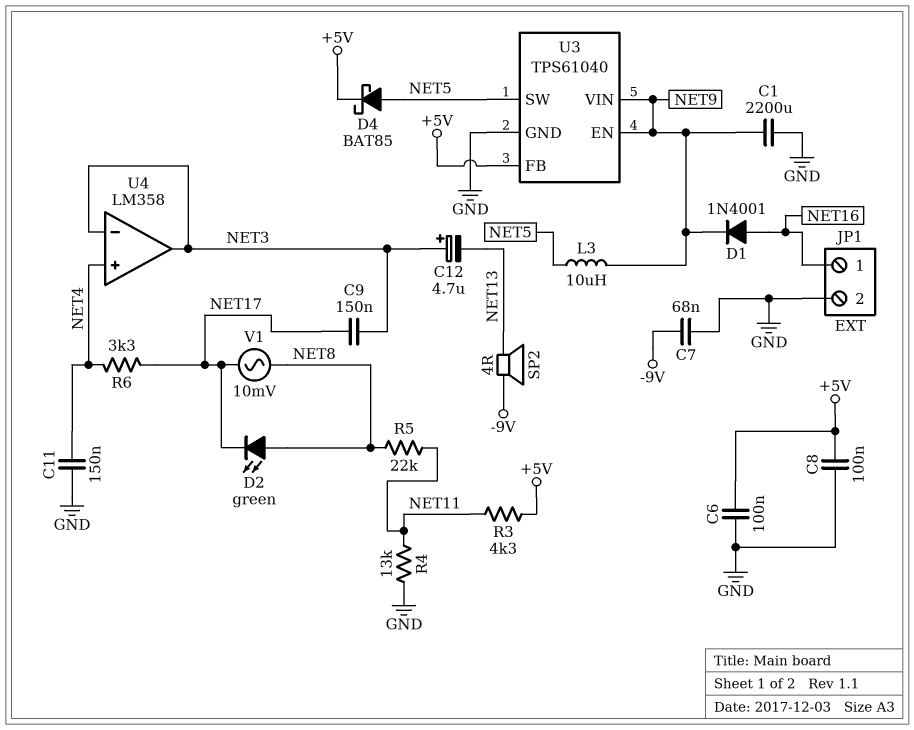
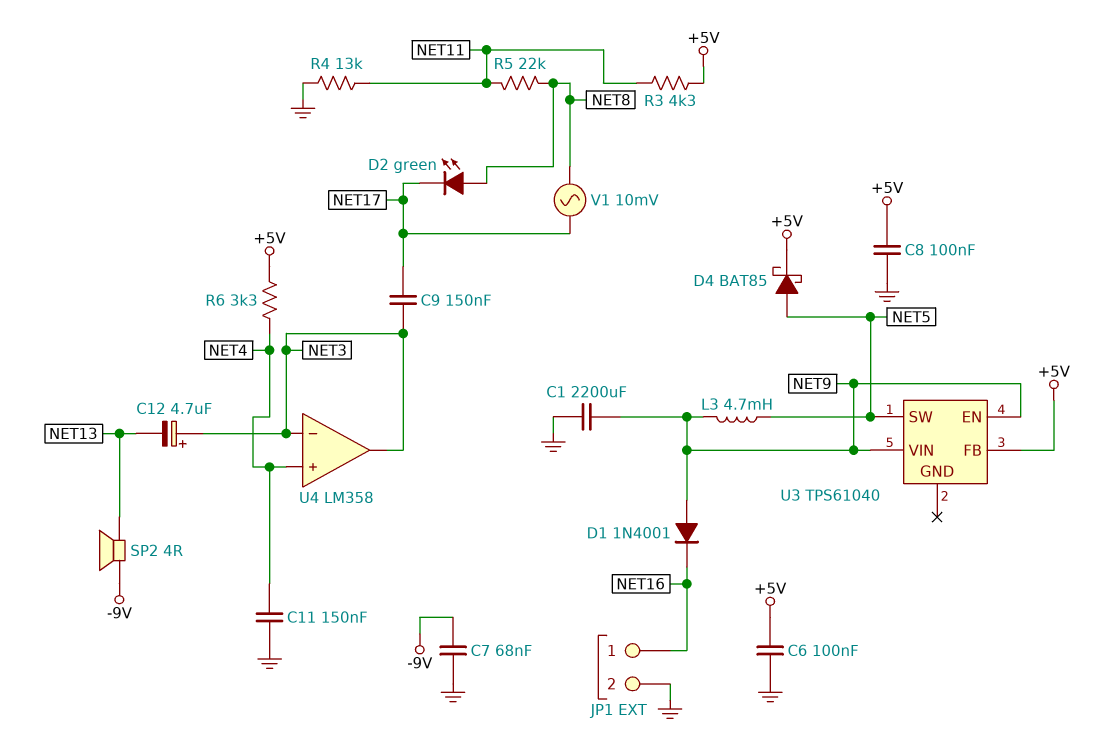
D1: diode 1N4001 (A NET16, K NET9) -> diode 1N4001 (A NET9, K NET16)
L3: 10uH (NET5, NET9) -> 4.7mH (NET5, NET9)
R6: 3.3k (NET4, NET17) -> 3.3k (+5V, NET4)
U3 pin GND: GND -> none

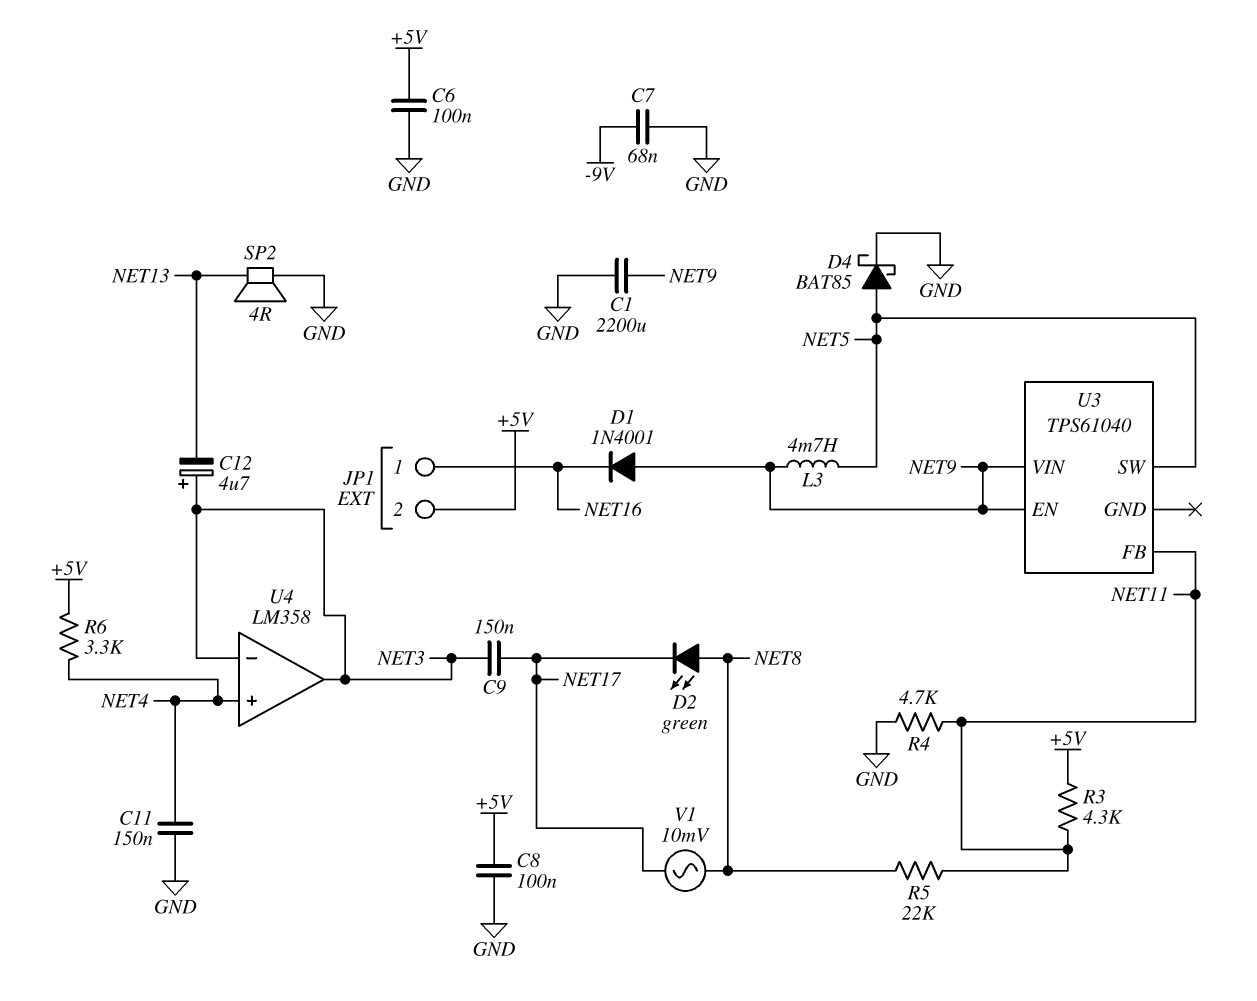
D4: schottky BAT85 (A NET5, K +5V) -> schottky BAT85 (A NET5, K GND)
JP1 pin 2: GND -> +5V
R4: 13k (GND, NET11) -> 4.7k (GND, NET11)
SP2: speaker 4R (-9V, NET13) -> speaker 4R (GND, NET13)
U3 pin FB: +5V -> NET11

